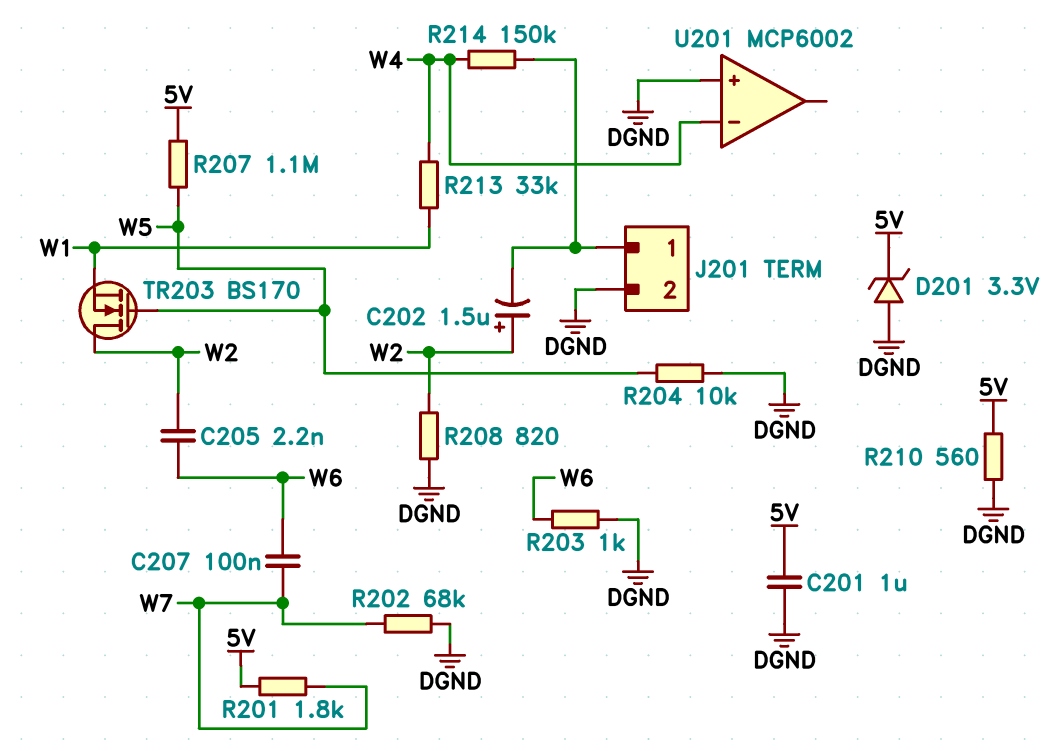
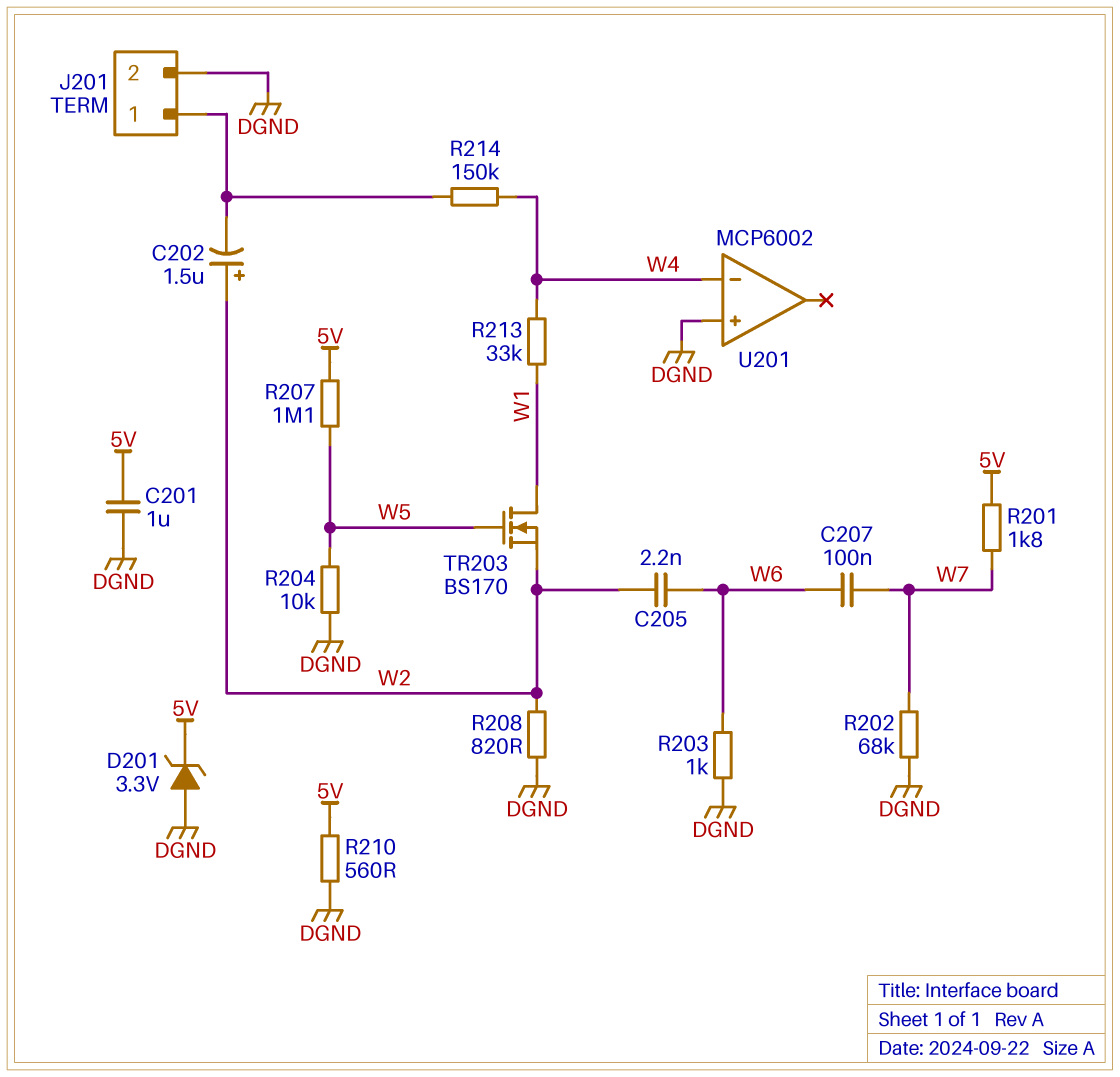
TR203: NMOS BS170 (G W5, D W2, S W1) -> NMOS BS170 (G W5, D W1, S W2)

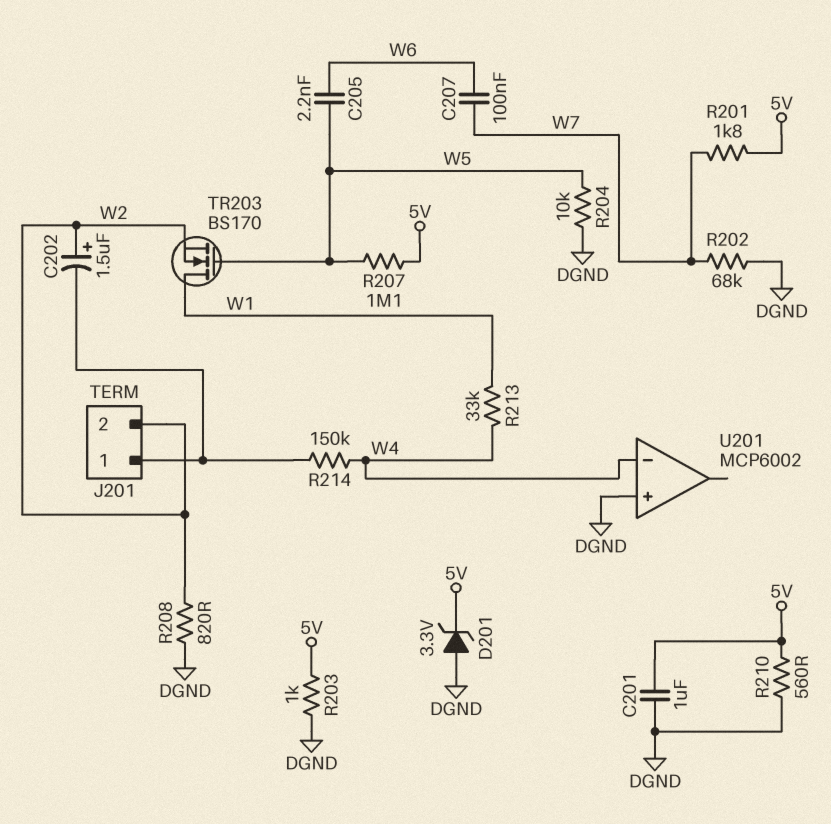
C205: 2.2nF (W2, W6) -> 2.2nF (W5, W6)
J201 pin 2: DGND -> W2
R203: 1k (DGND, W6) -> 1k (5V, DGND)

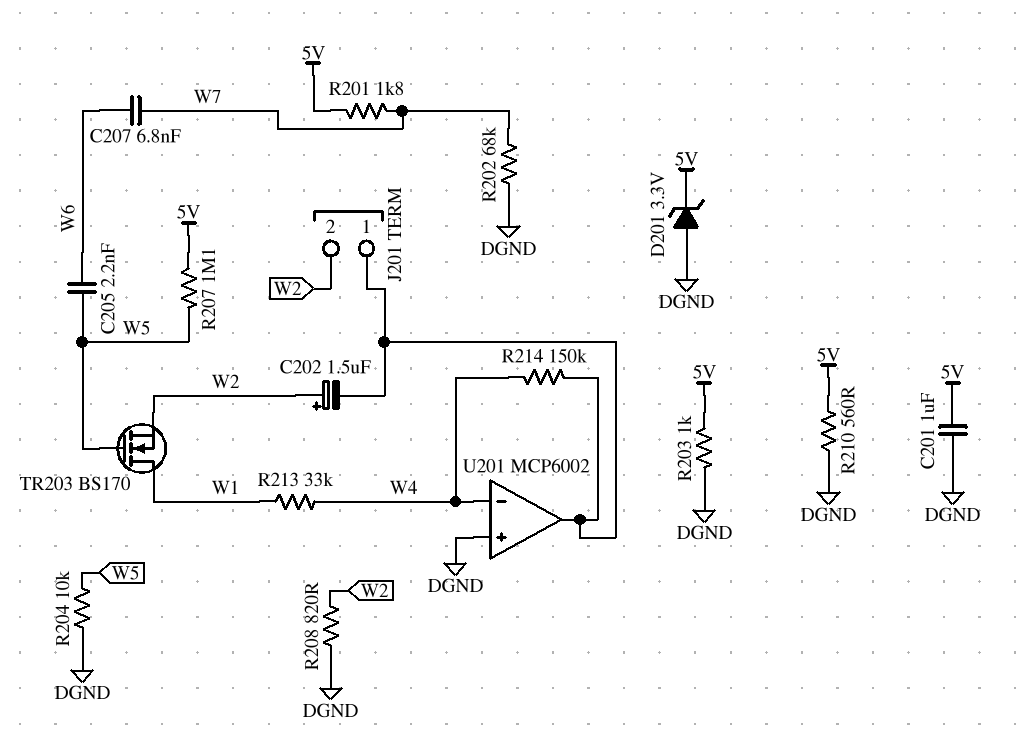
C207: 100nF (W6, W7) -> 6.8nF (W6, W7)
U201 pin out: none -> J201/1

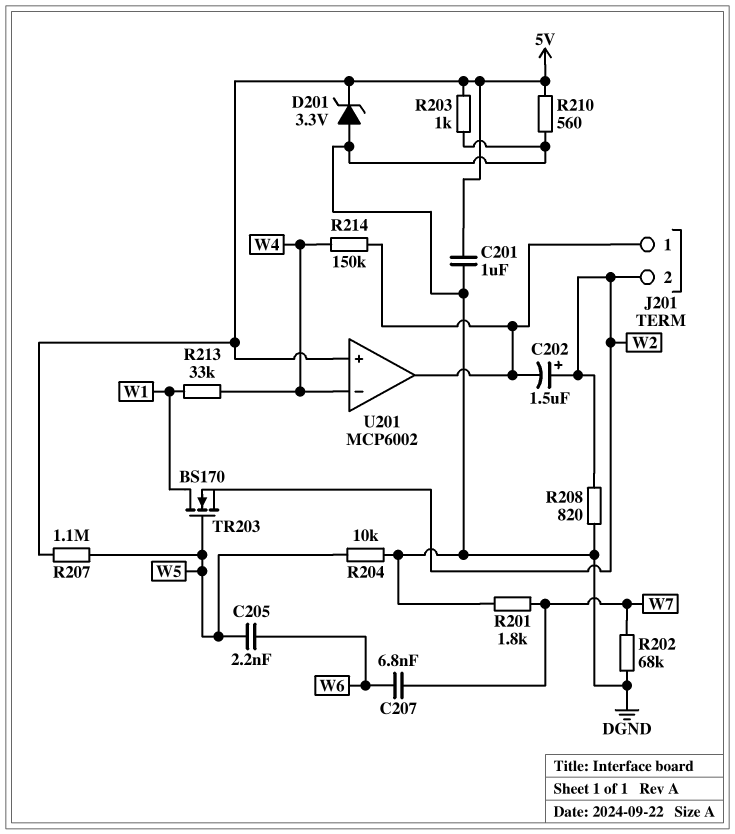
R201: 1.8k (5V, W7) -> 1.8k (DGND, W7)
U201 pin in+: DGND -> 5V

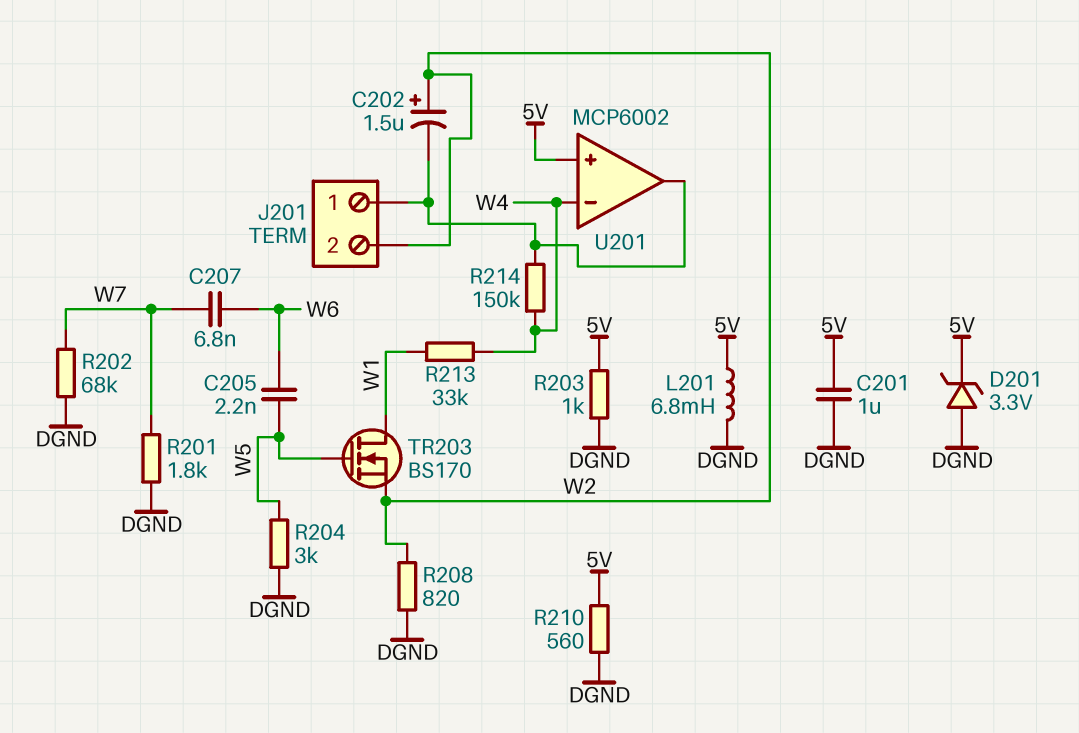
L201: none -> 6.8mH (5V, DGND)
R204: 10k (DGND, W5) -> 3k (DGND, W5)
R207: 1.1M (5V, W5) -> none

